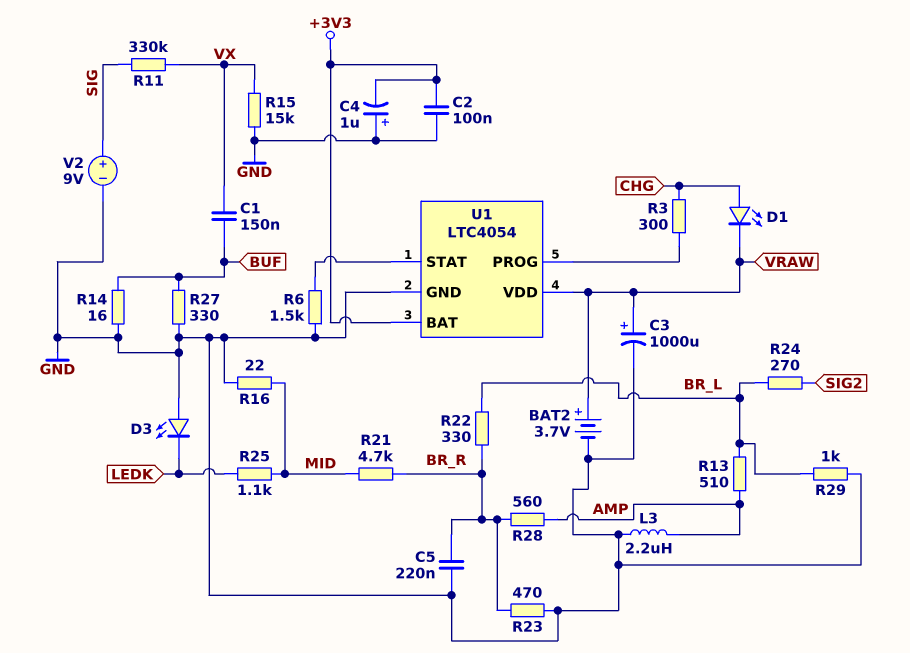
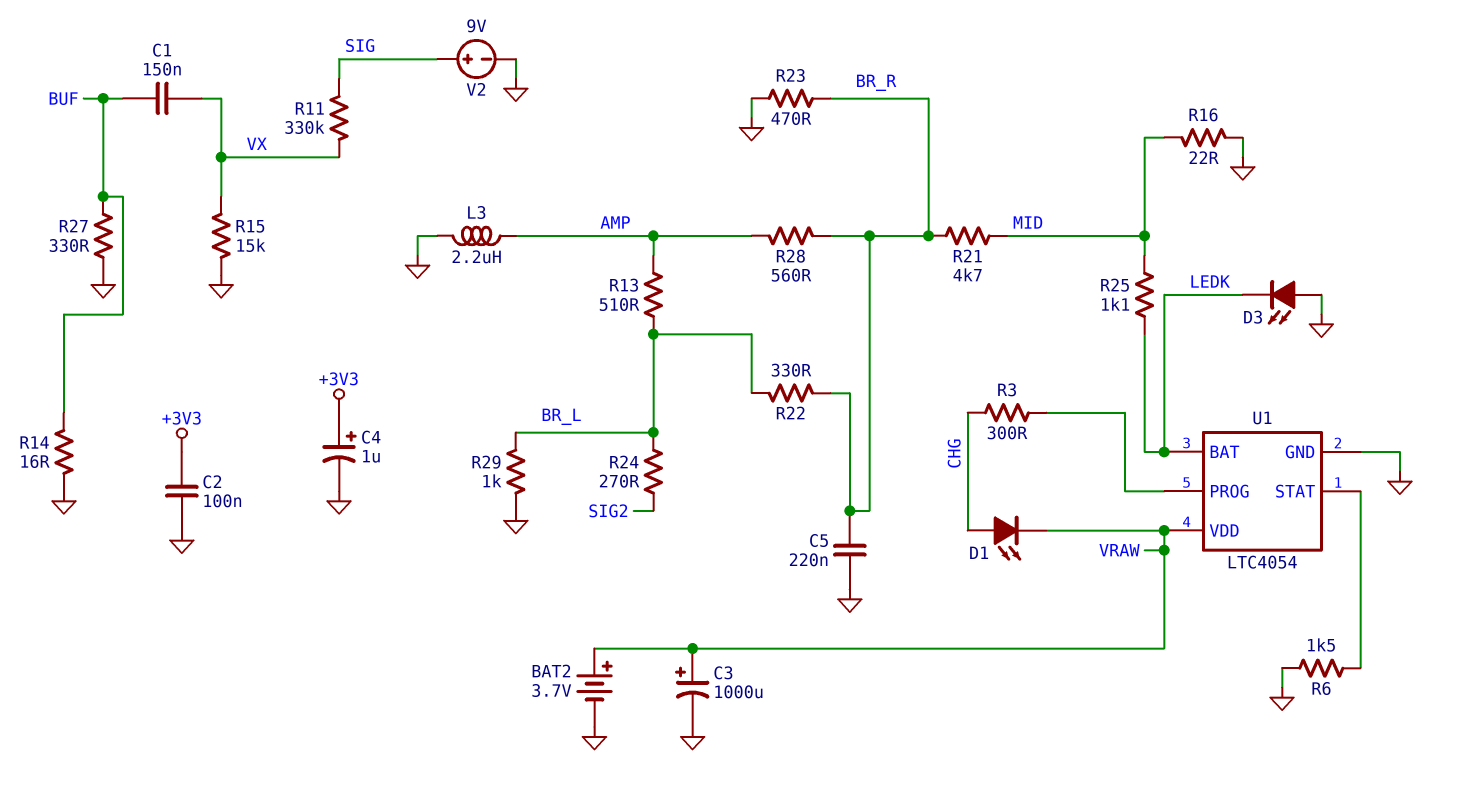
C4: 1uF (plus GND, minus +3V3) -> 1uF (plus +3V3, minus GND)
U1 pin BAT: +3V3 -> LEDK

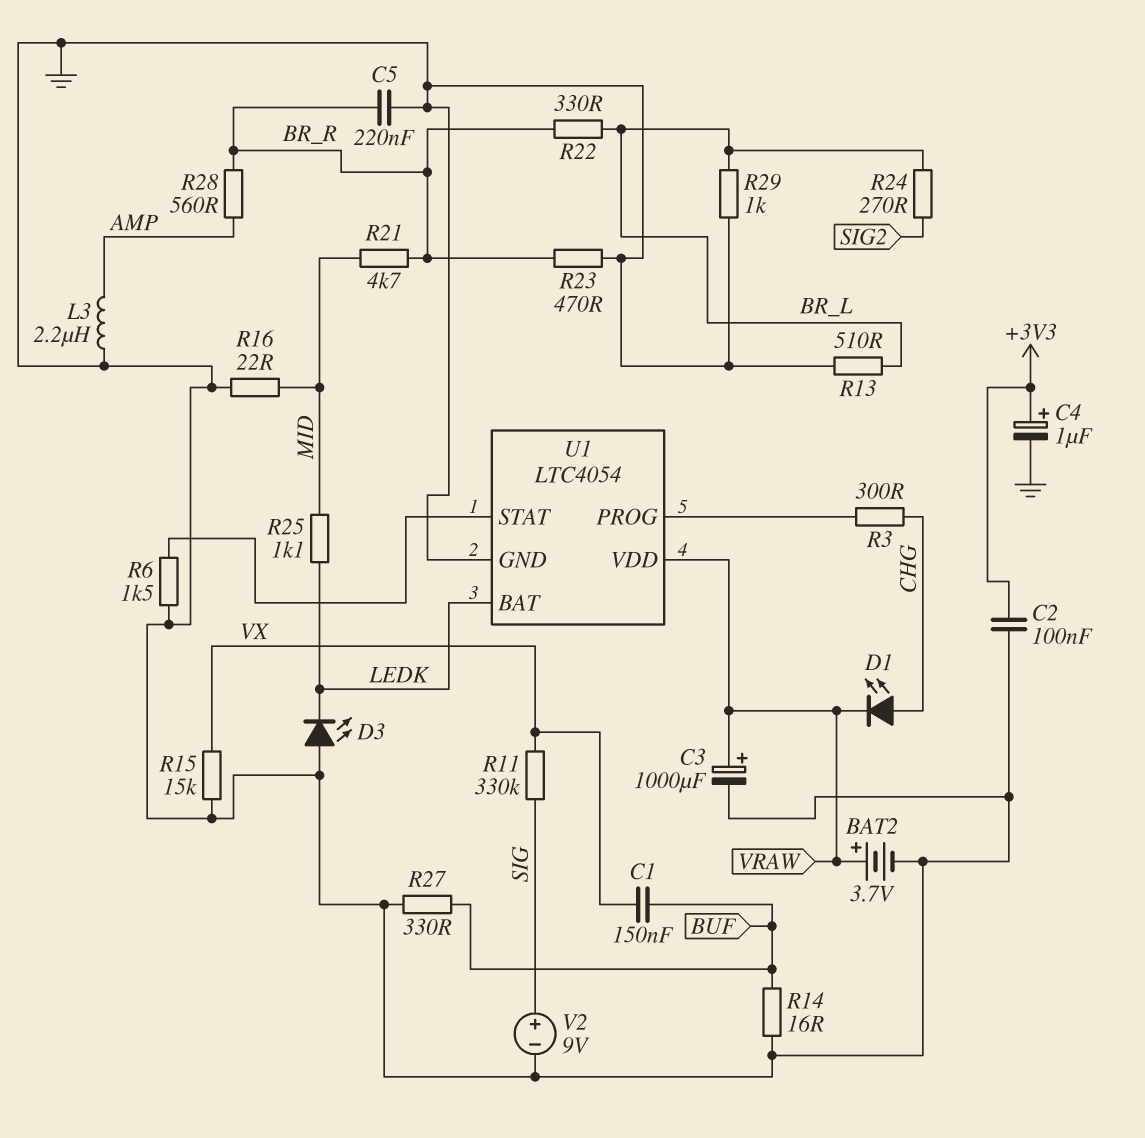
R13: 510 (AMP, BR_L) -> 510 (BR_L, GND)

